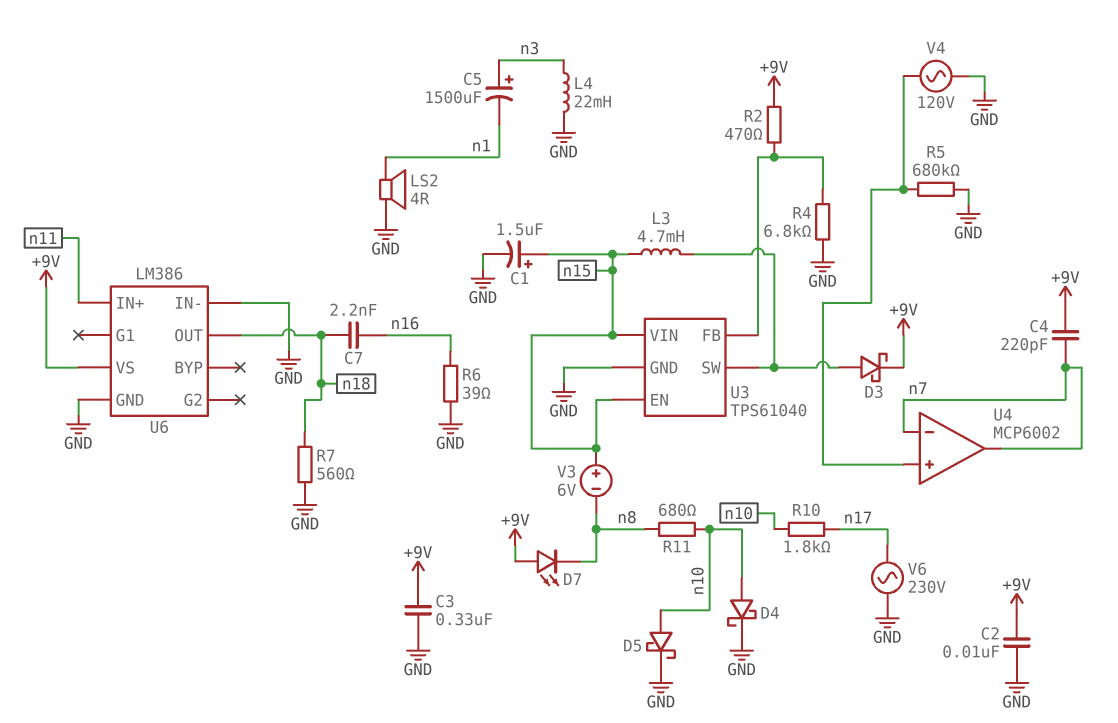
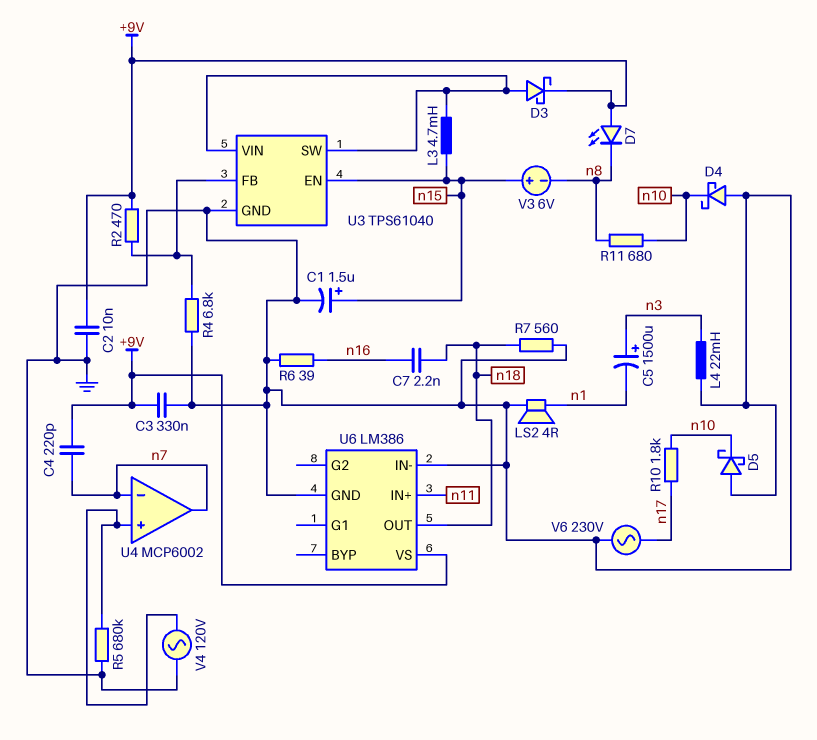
D4: schottky (A n10, K GND) -> schottky (A GND, K n10)
D5: schottky (A n10, K GND) -> schottky (A GND, K n10)
U3 pin VIN: n15 -> U3/SW

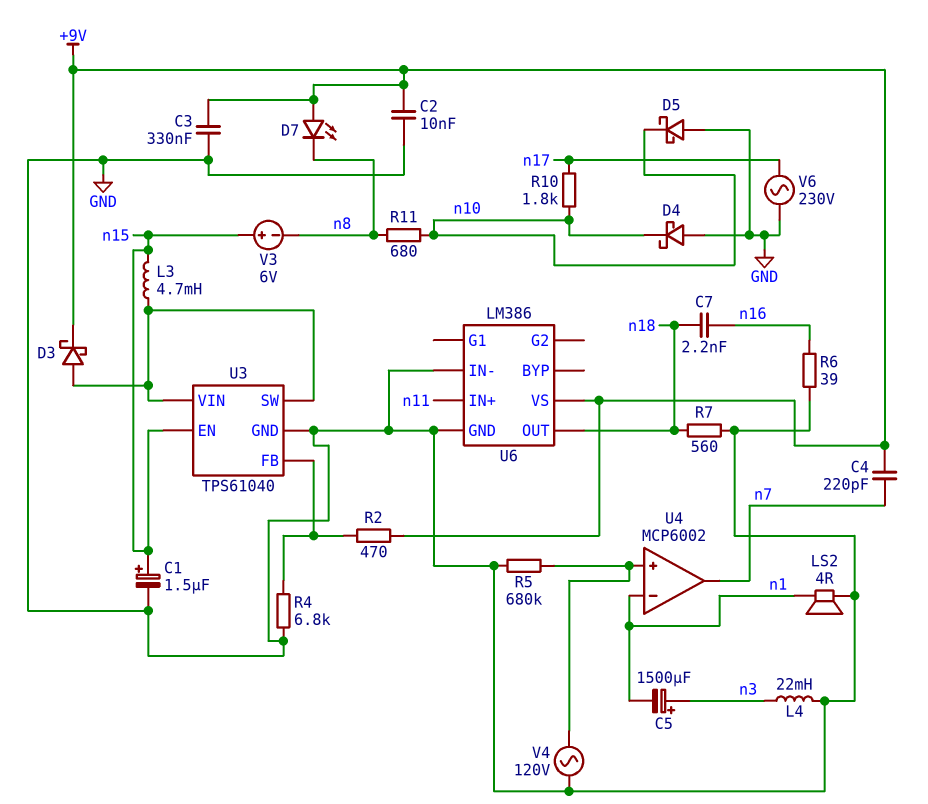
U4 pin in-: n7 -> n1

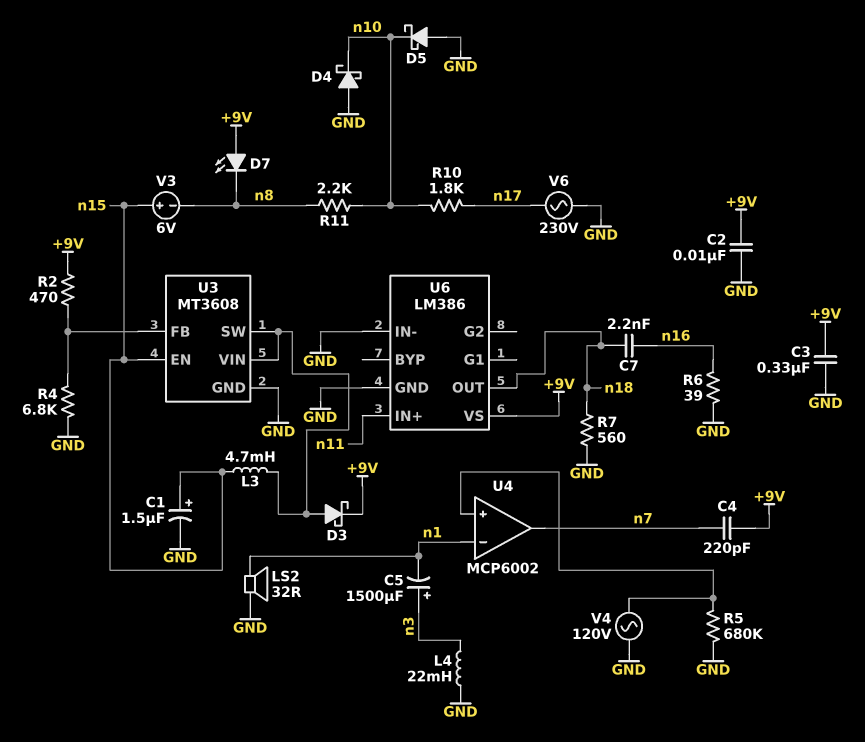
LS2: speaker 4R (GND, n1) -> speaker 32R (GND, n1)
R11: 680 (n8, n10) -> 2.2k (n8, n10)
U3: TPS61040 -> MT3608

